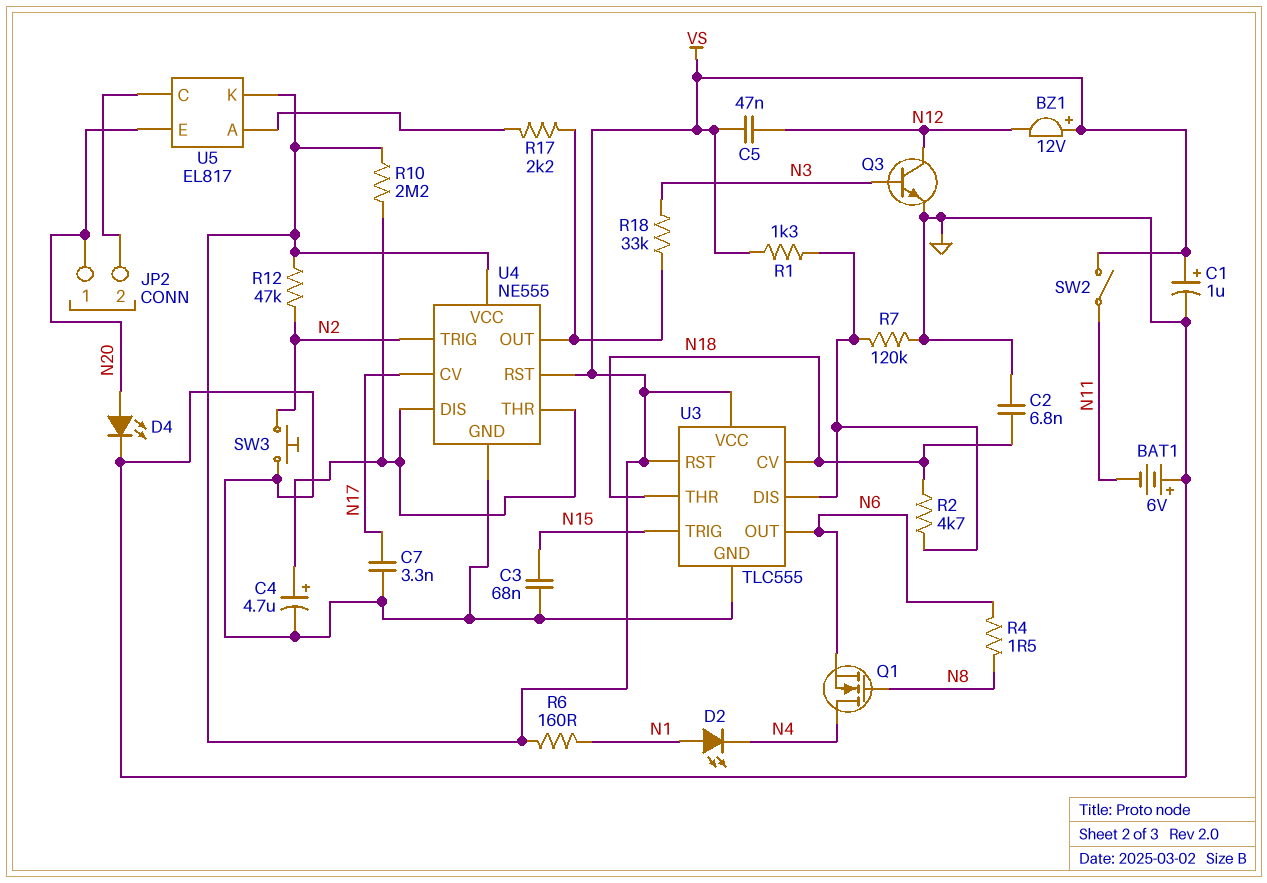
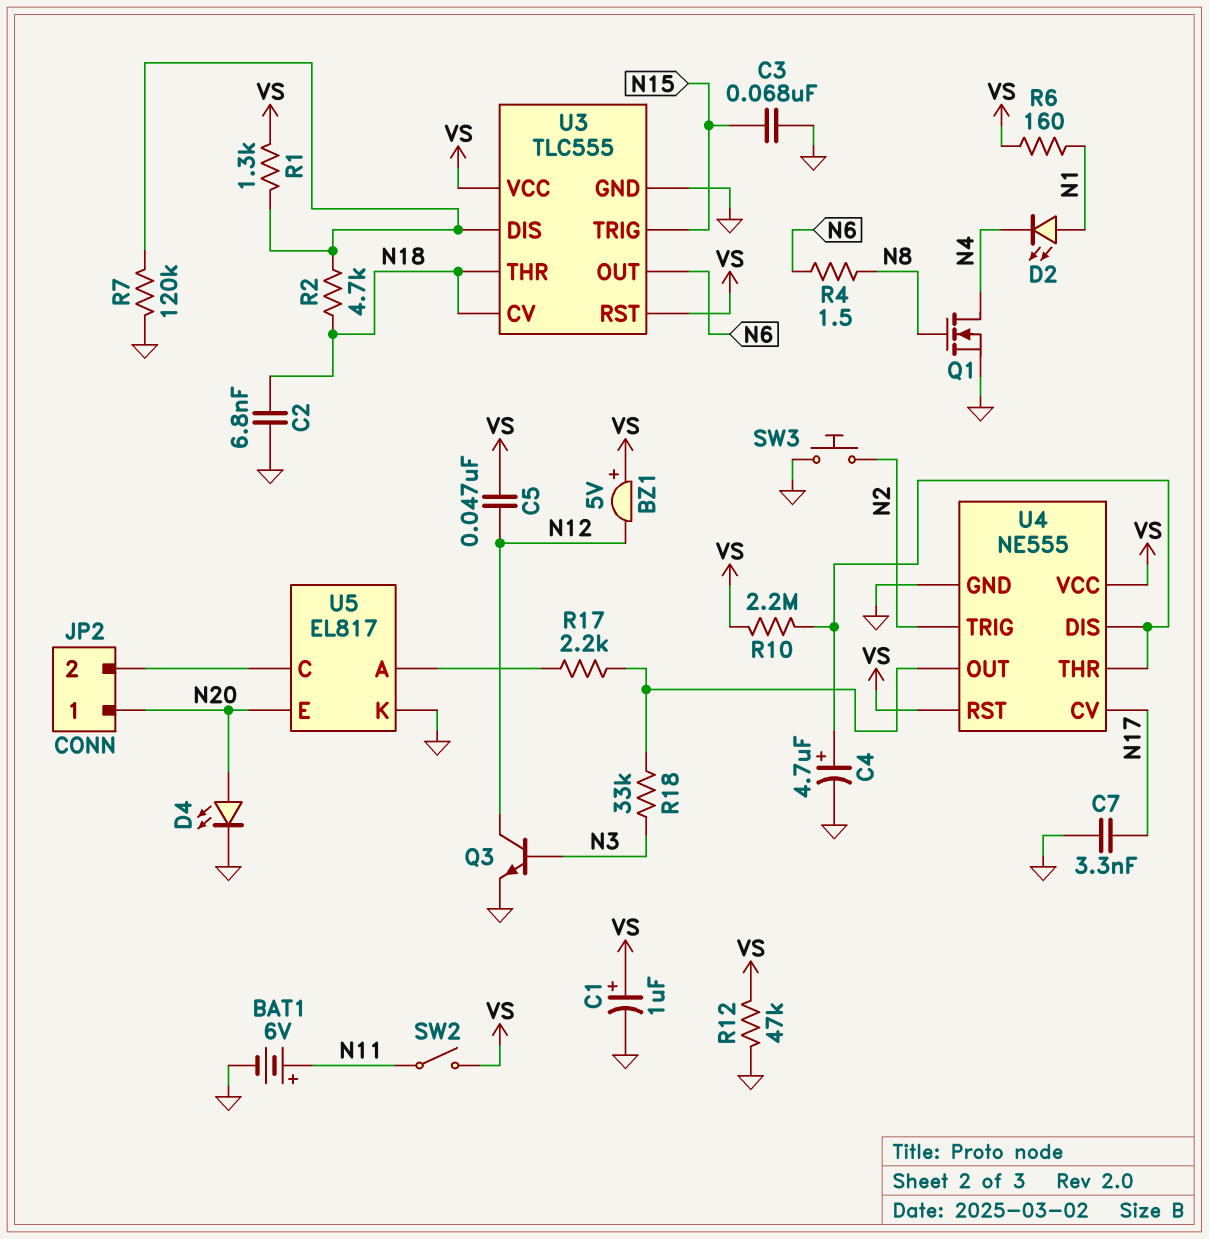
BAT1: 6V (plus GND, minus N11) -> 6V (plus N11, minus GND)
BZ1: buzzer 12V (plus VS, minus N12) -> buzzer 5V (plus VS, minus N12)
Q1: NMOS (G N8, D N4, S N6) -> NMOS (G N8, D N4, S GND)
R12: 47k (N2, VS) -> 47k (GND, VS)
U5 pin K: VS -> GND

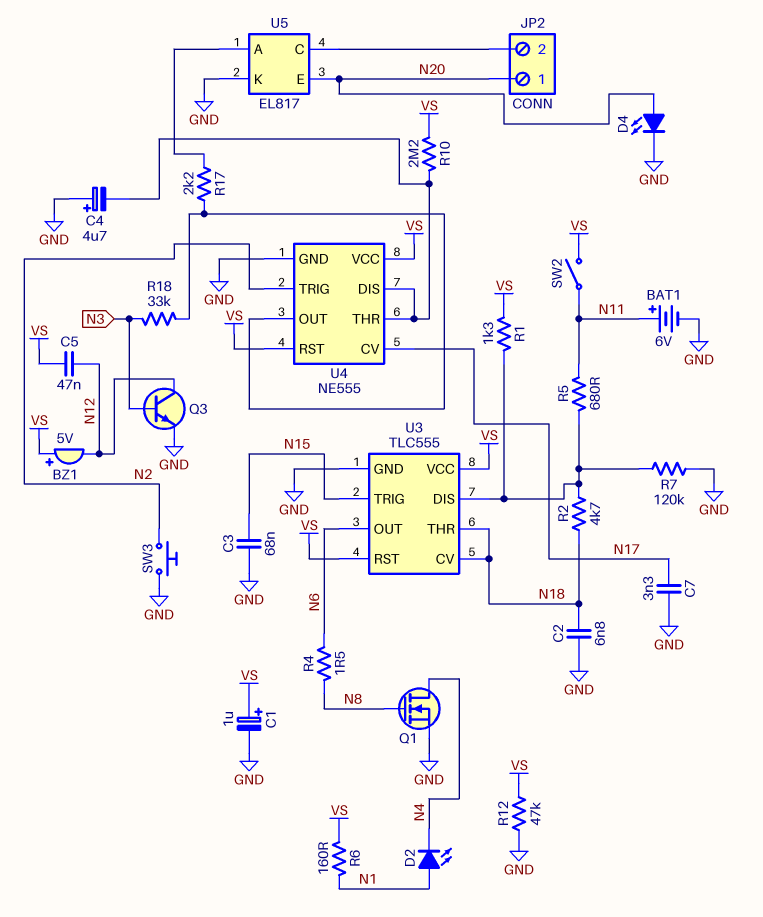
C4: 4.7uF (plus U4/DIS, minus GND) -> 4.7uF (plus GND, minus U4/DIS)
R5: none -> 680 (N11, U3/DIS)

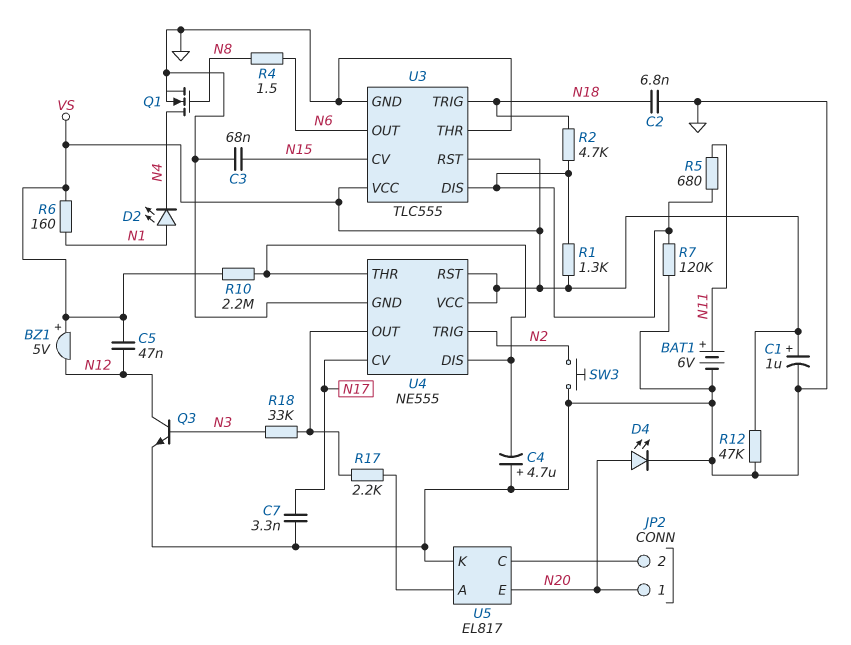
SW2: switch (N11, VS) -> none
U3 pin CV: N18 -> N15
U3 pin THR: N18 -> GND
U3 pin TRIG: N15 -> N18

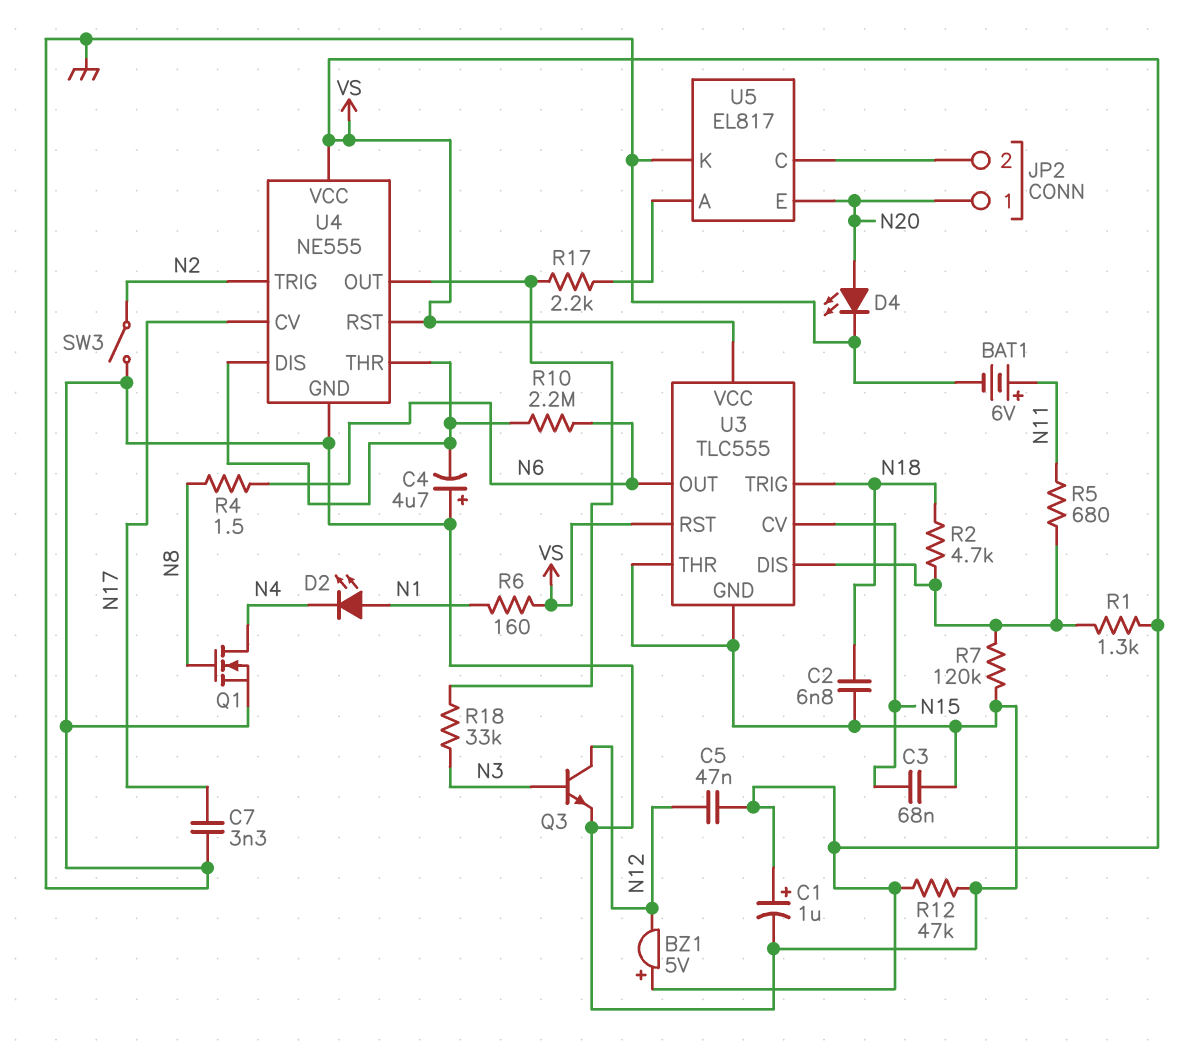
R10: 2.2M (U4/DIS, VS) -> 2.2M (N6, U4/DIS)
SW3: button (GND, N2) -> switch (GND, N2)

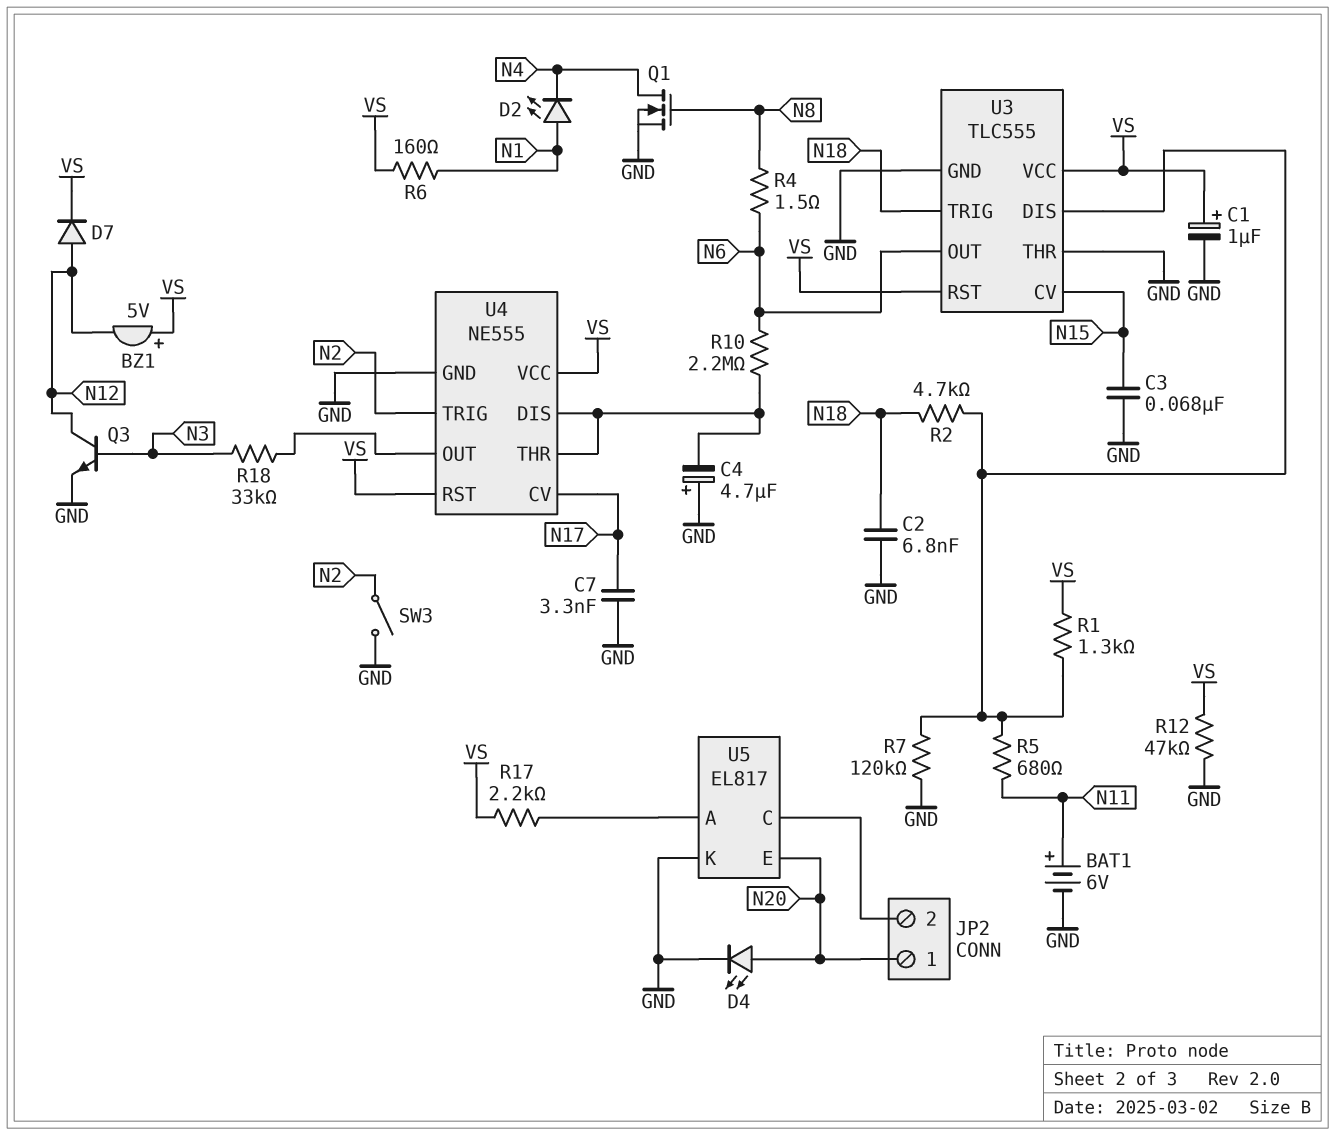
C5: 47nF (N12, VS) -> none
D7: none -> diode (A N12, K VS)
R17: 2.2k (U4/OUT, U5/A) -> 2.2k (U5/A, VS)

